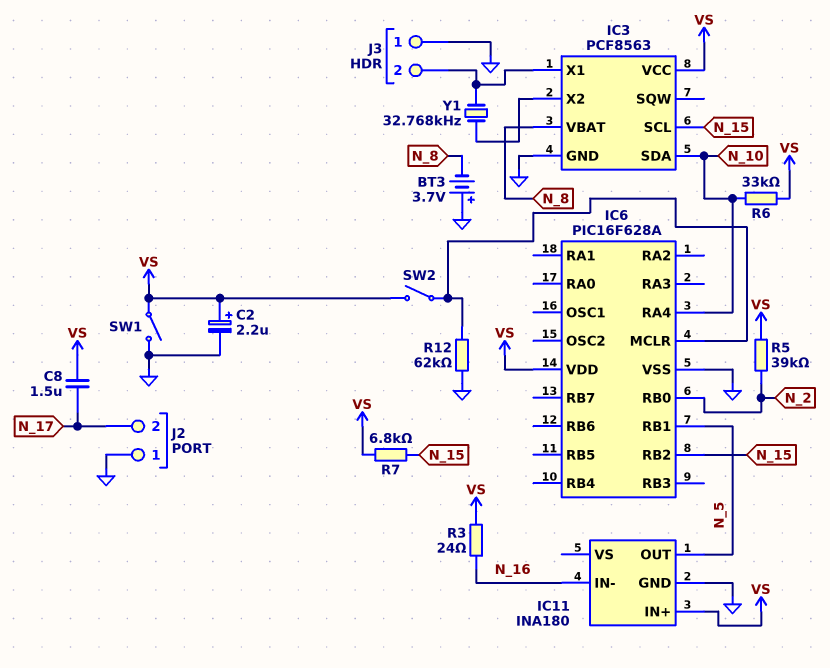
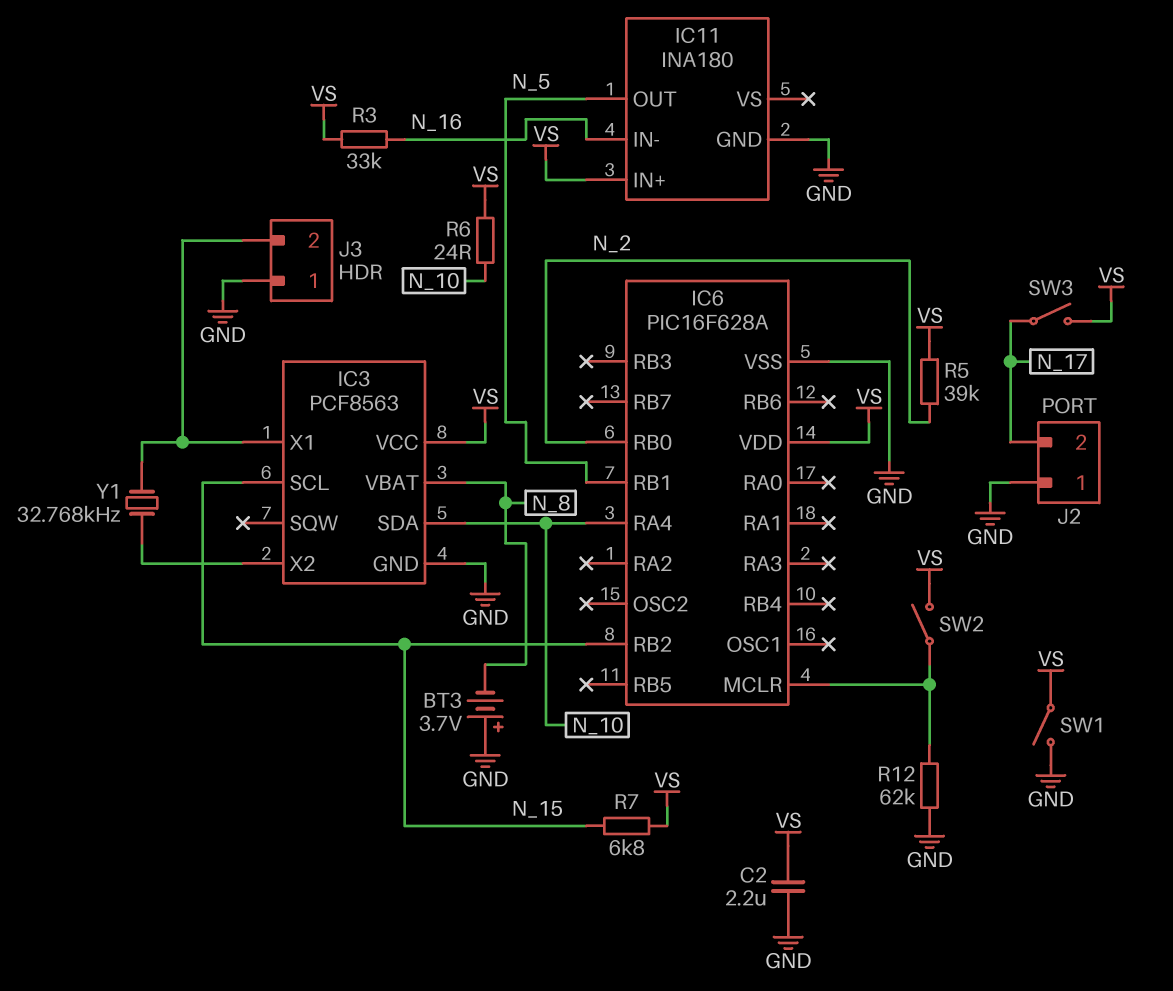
C2: 2.2uF (plus VS, minus GND) -> 2.2uF (GND, VS)
C8: 1.5uF (N_17, VS) -> none
R3: 24 (N_16, VS) -> 33k (N_16, VS)
R6: 33k (N_10, VS) -> 24 (N_10, VS)
SW3: none -> switch (N_17, VS)

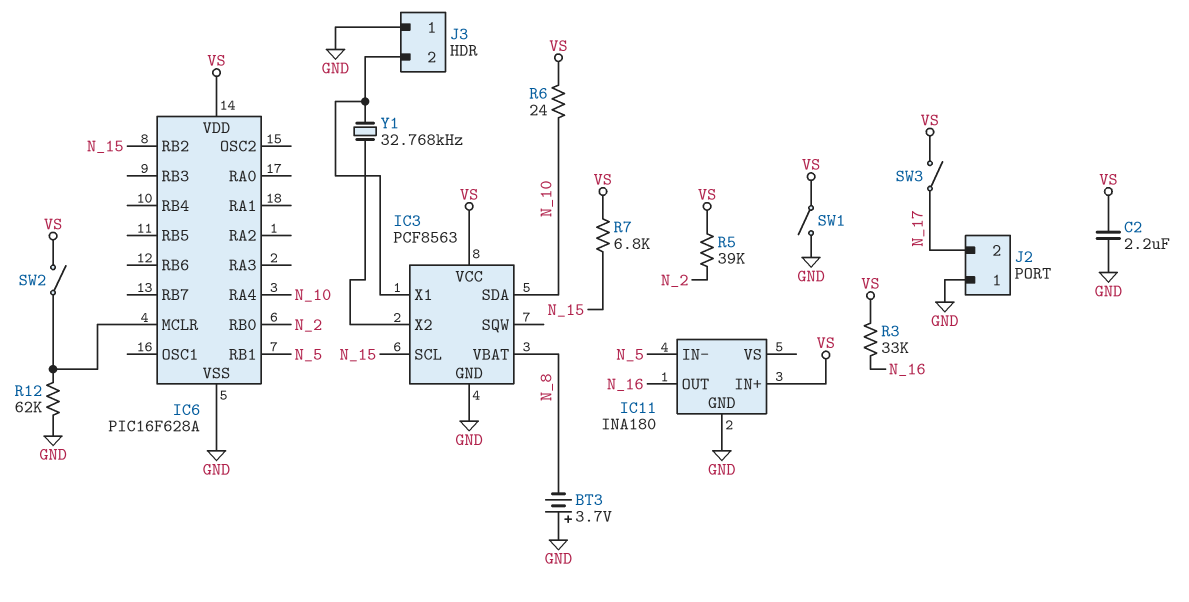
IC11 pin IN-: N_16 -> N_5
IC11 pin OUT: N_5 -> N_16

